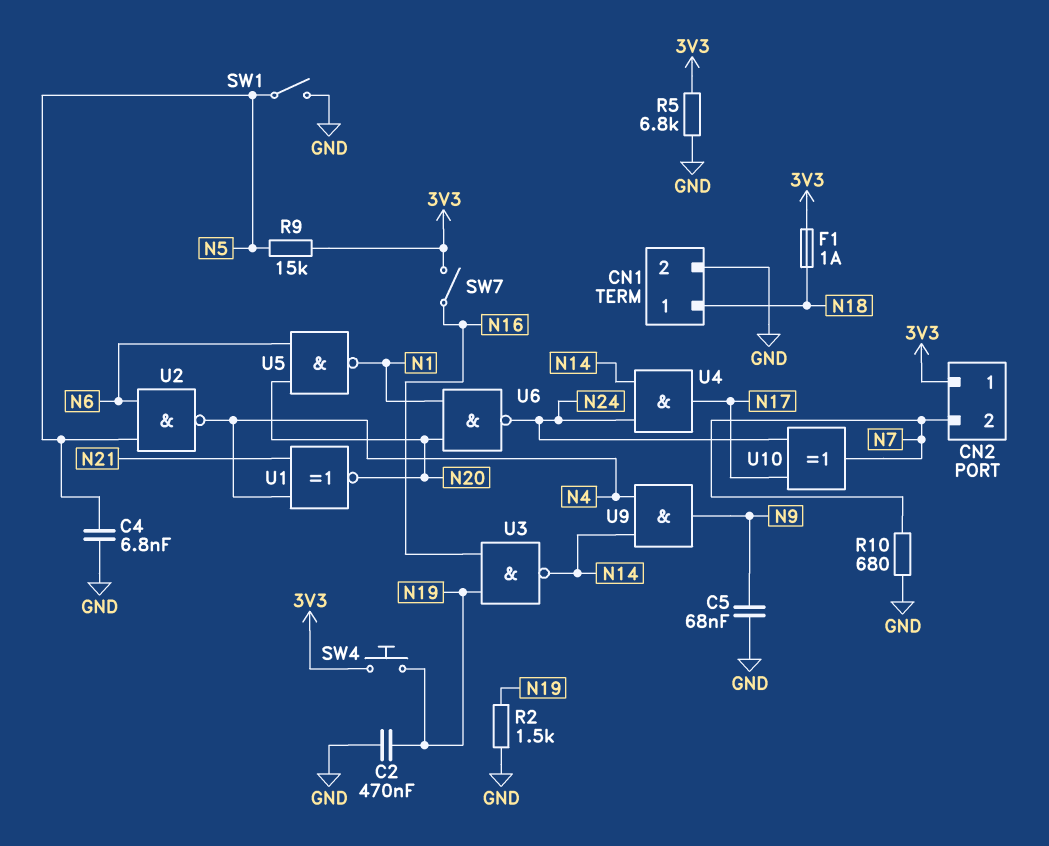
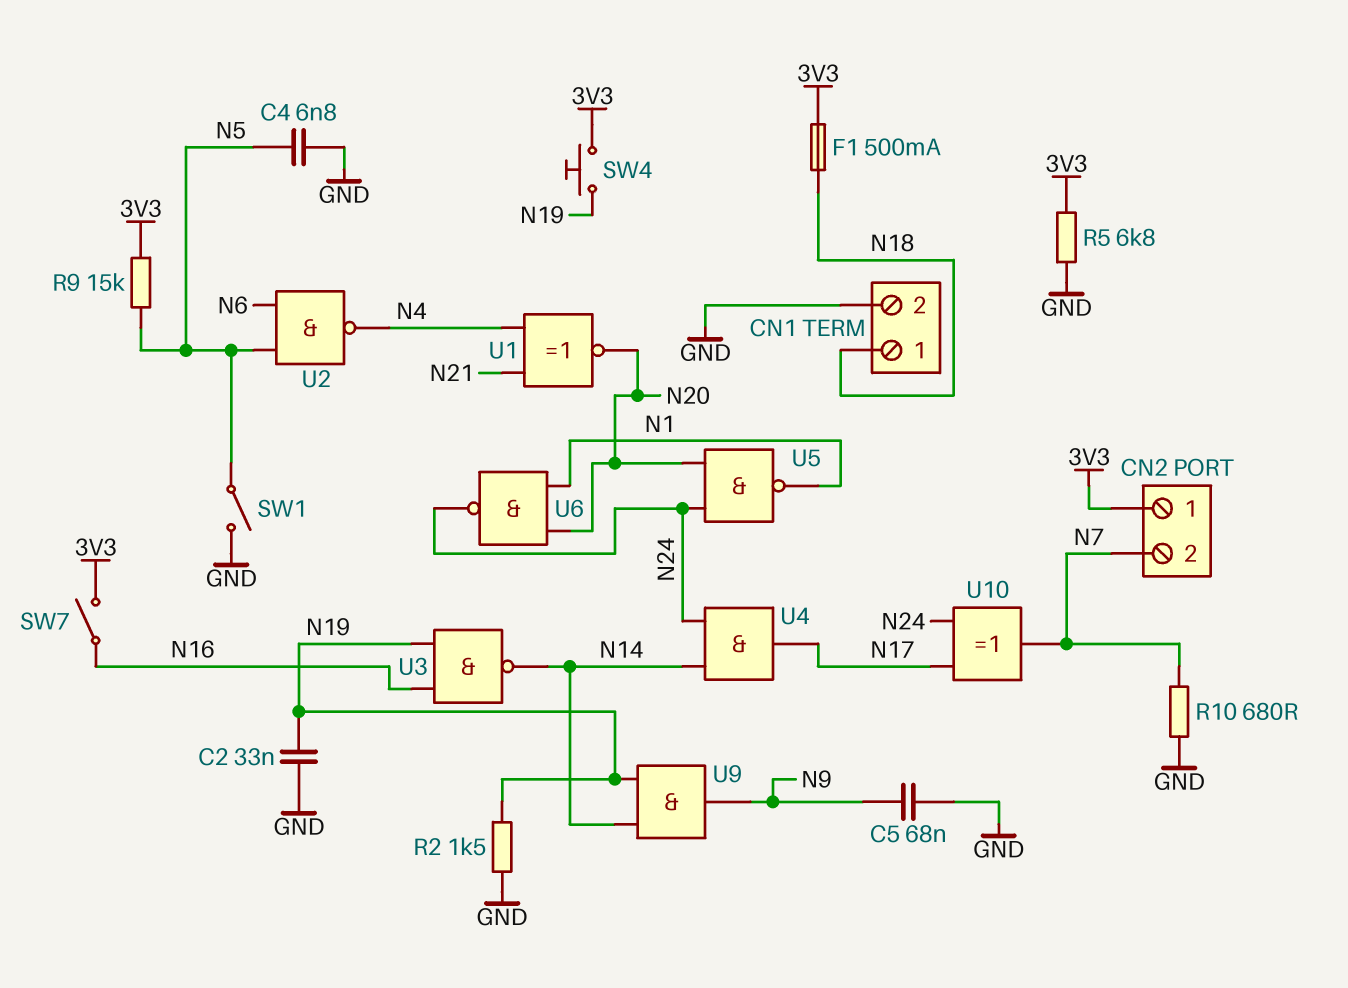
C2: 470nF (GND, N19) -> 33nF (GND, N19)
F1: 1A (3V3, N18) -> 500mA (3V3, N18)
U5: NAND (in N6, in N20, out N1) -> NAND (in N20, in N24, out N1)
U9: AND (in N4, in N14, out N9) -> AND (in N14, in N19, out N9)

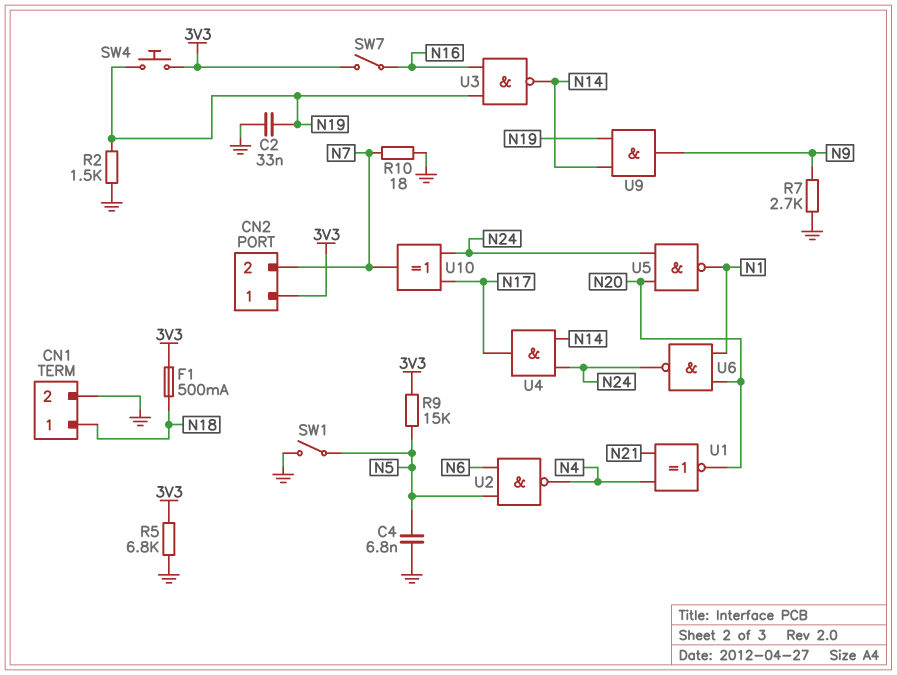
C5: 68nF (GND, N9) -> none
R7: none -> 2.7k (GND, N9)
R10: 680 (GND, N7) -> 18 (GND, N7)

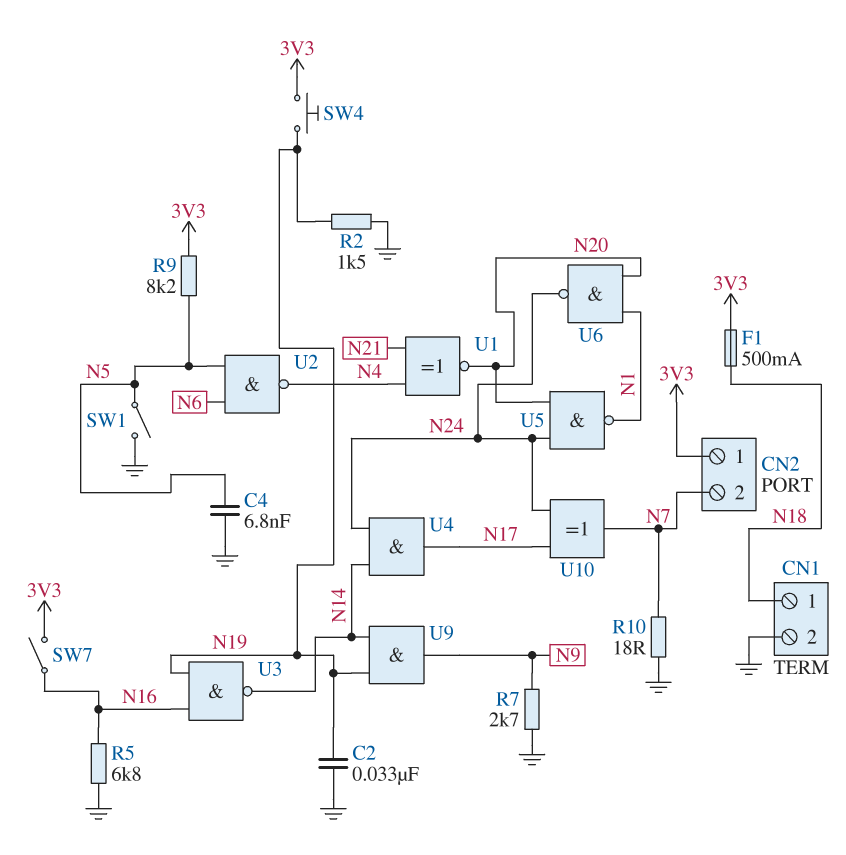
R5: 6.8k (3V3, GND) -> 6.8k (GND, N16)
R9: 15k (3V3, N5) -> 8.2k (3V3, N5)

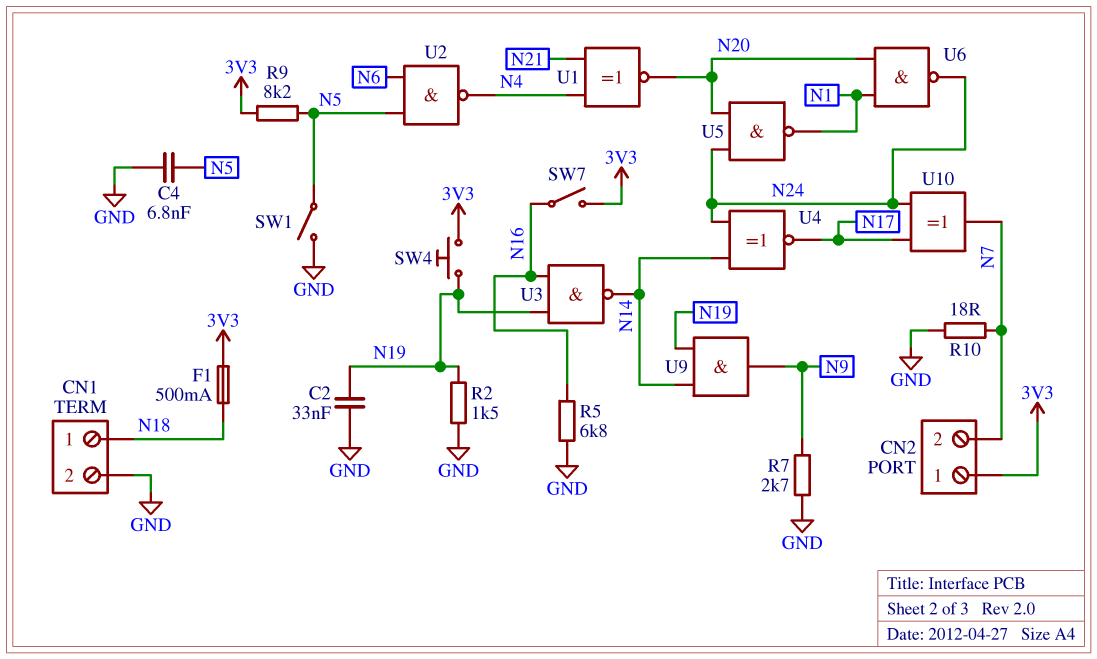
U4: AND (in N14, in N24, out N17) -> XNOR (in N14, in N24, out N17)

